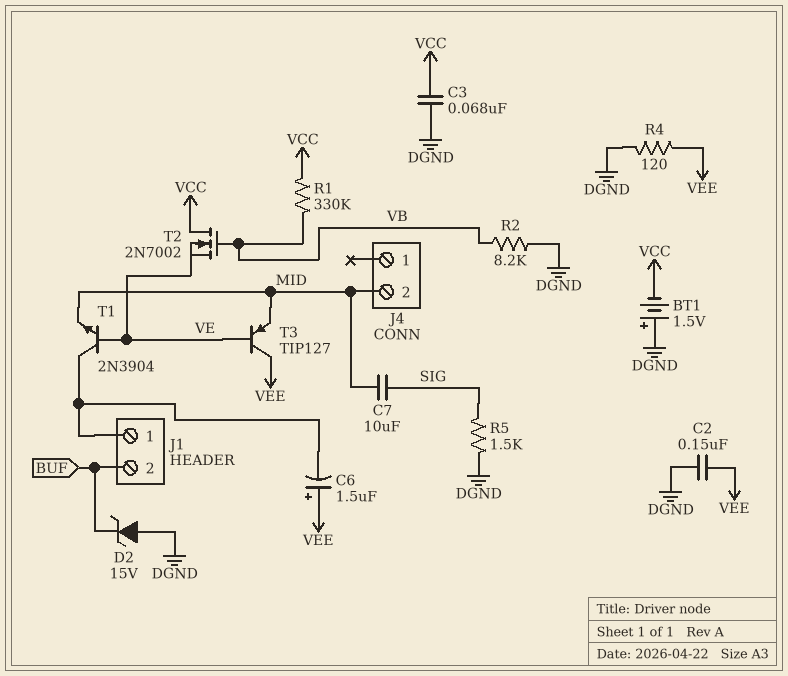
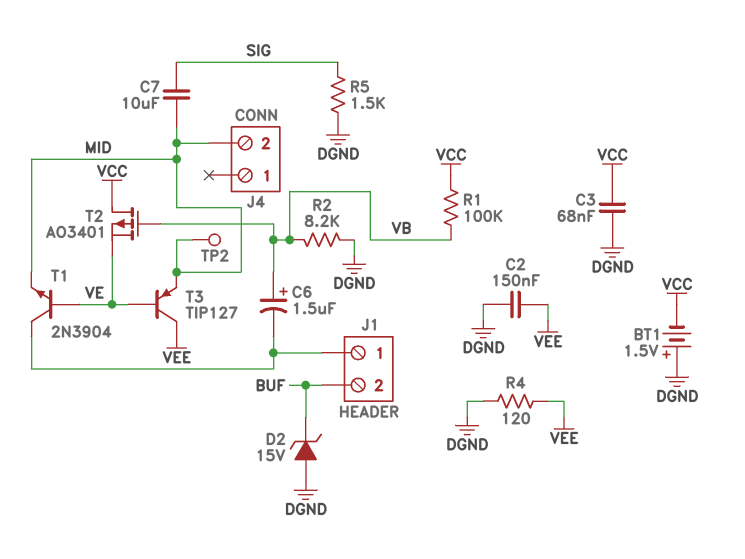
C6: 1.5uF (plus VEE, minus J1/1) -> 1.5uF (plus VB, minus J1/1)
R1: 330k (VB, VCC) -> 100k (VB, VCC)
T2: NMOS 2N7002 (G VB, D VCC, S VE) -> PMOS AO3401 (G VB, D VCC, S VE)
TP2: none -> test point (MID)

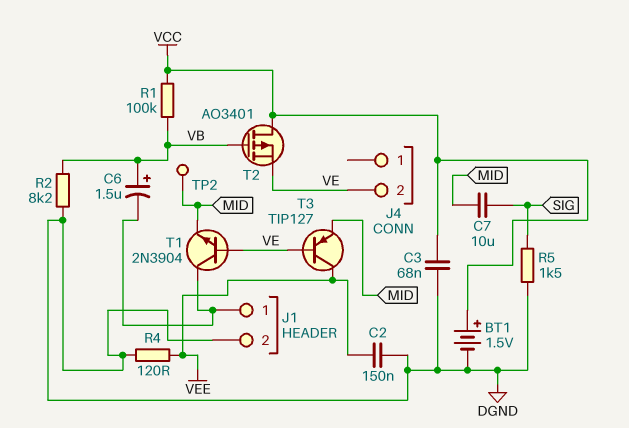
BT1: 1.5V (plus DGND, minus VCC) -> 1.5V (plus VCC, minus DGND)
D2: zener 15V (A DGND, K BUF) -> none
J1 pin 2: BUF -> DGND
J4 pin 2: MID -> VE

